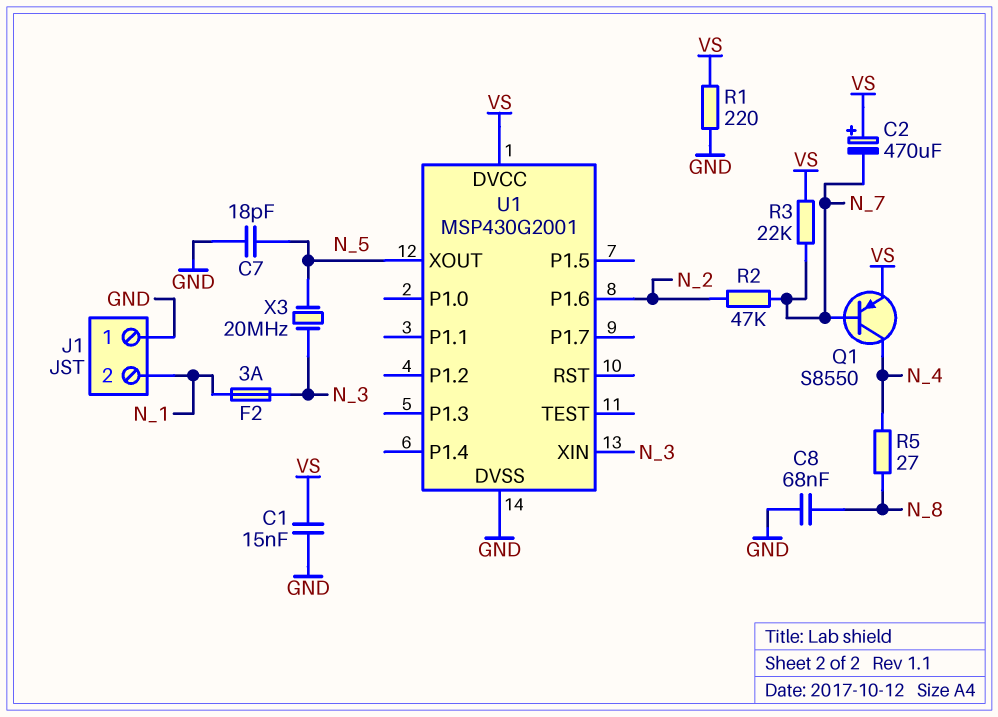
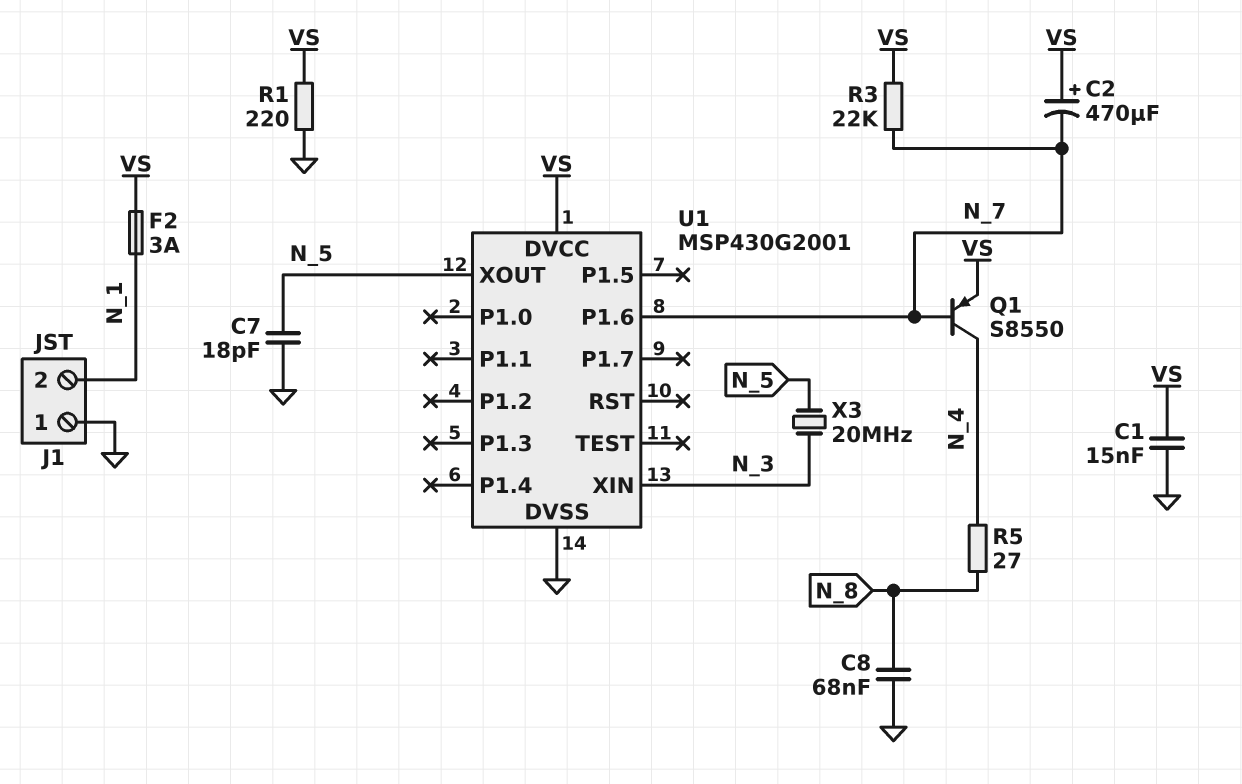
F2: 3A (N_1, N_3) -> 3A (N_1, VS)
R2: 47k (N_2, N_7) -> none
U1 pin P1.6: N_2 -> N_7

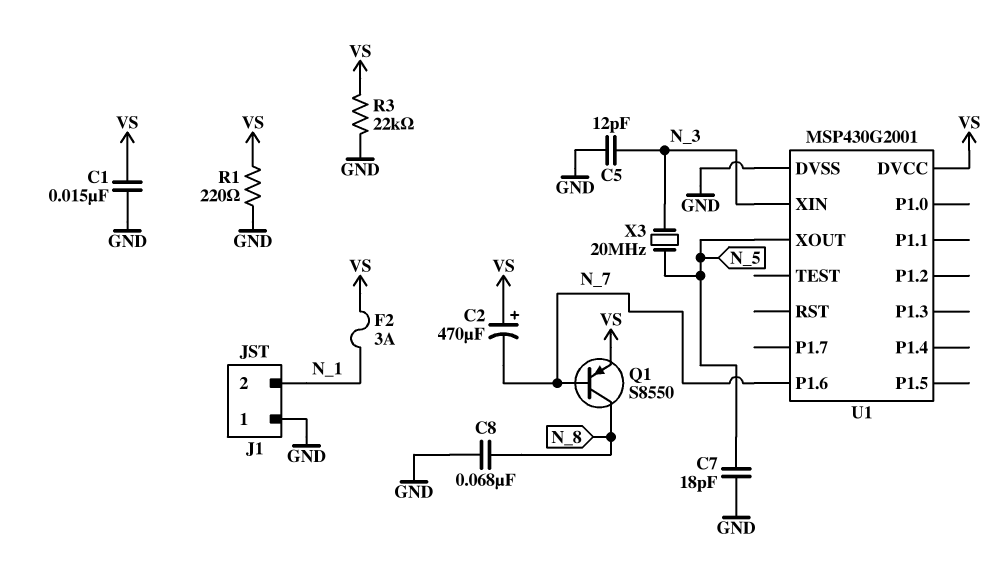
C5: none -> 12pF (GND, N_3)
Q1: PNP S8550 (B N_7, C N_4, E VS) -> PNP S8550 (B N_7, C N_8, E VS)
R3: 22k (N_7, VS) -> 22k (GND, VS)
R5: 27 (N_4, N_8) -> none

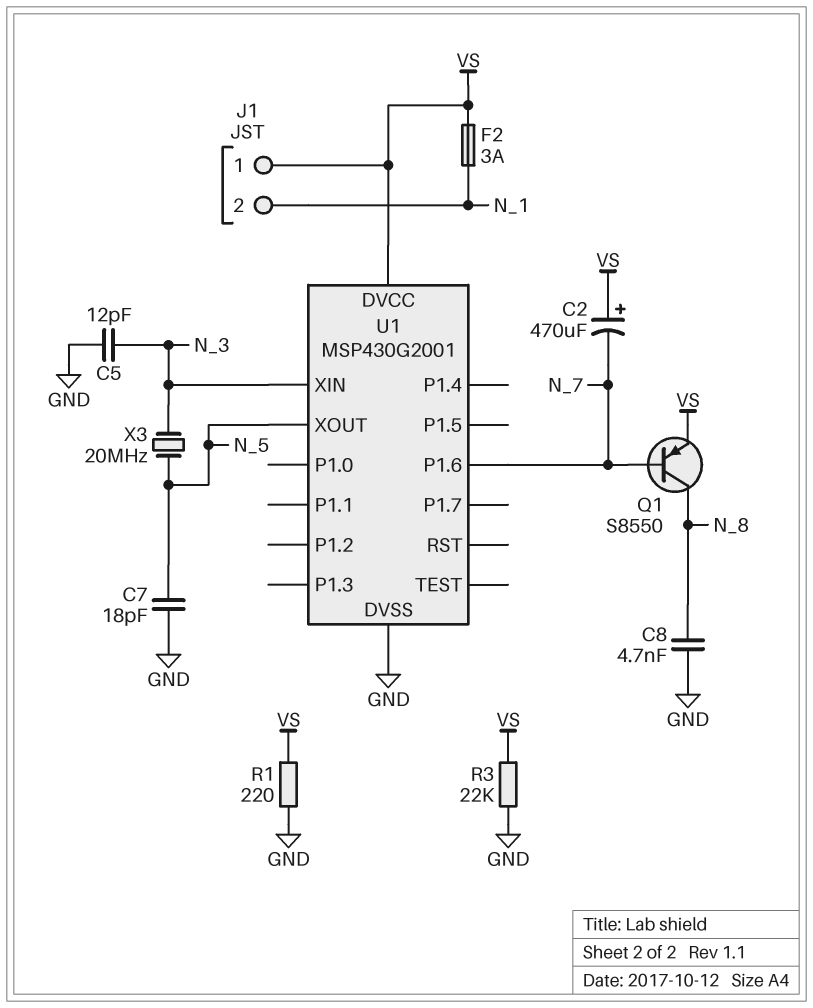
C1: 15nF (GND, VS) -> none
C8: 68nF (GND, N_8) -> 4.7nF (GND, N_8)
J1 pin 1: GND -> VS

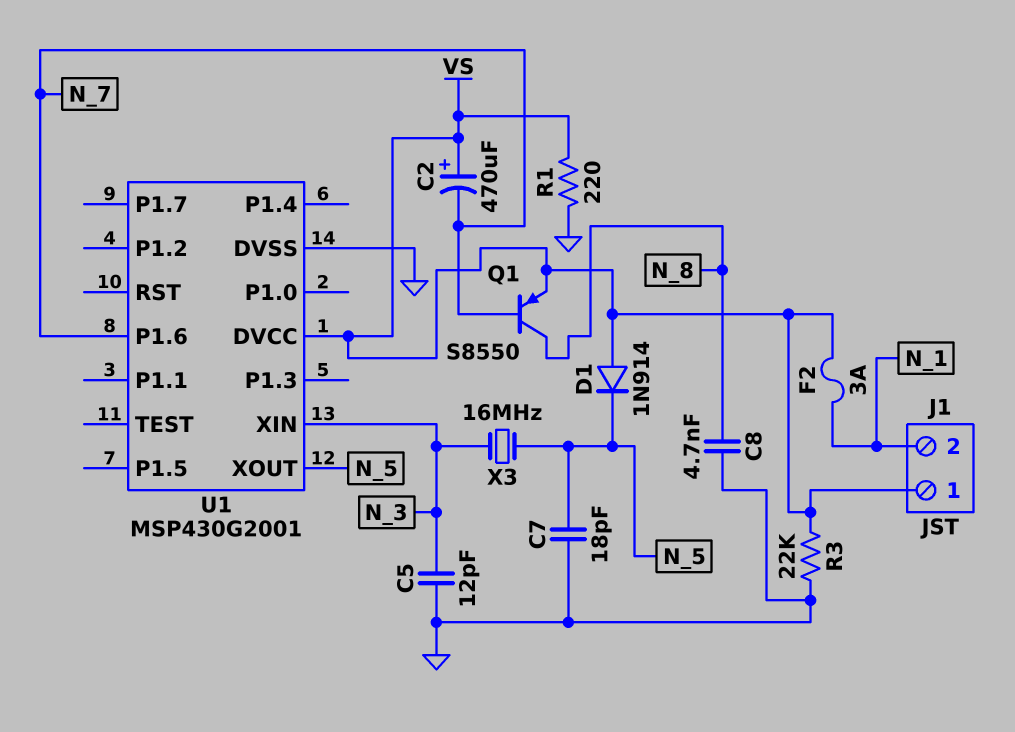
D1: none -> diode 1N914 (A VS, K N_5)
X3: 20MHz (N_3, N_5) -> 16MHz (N_3, N_5)

